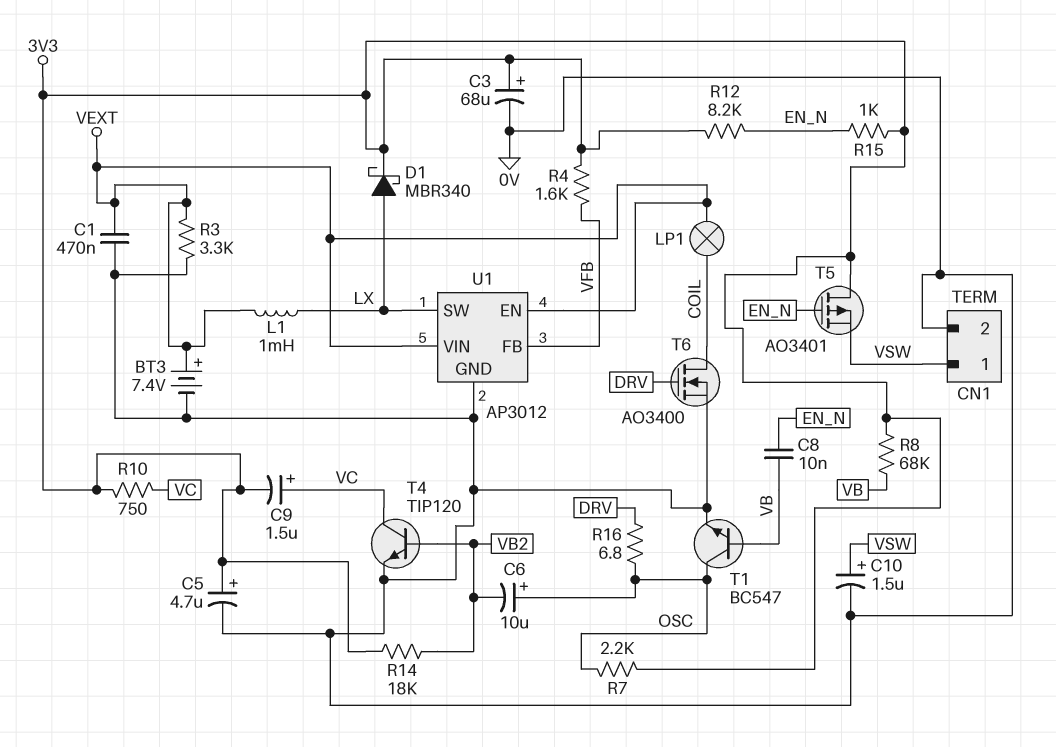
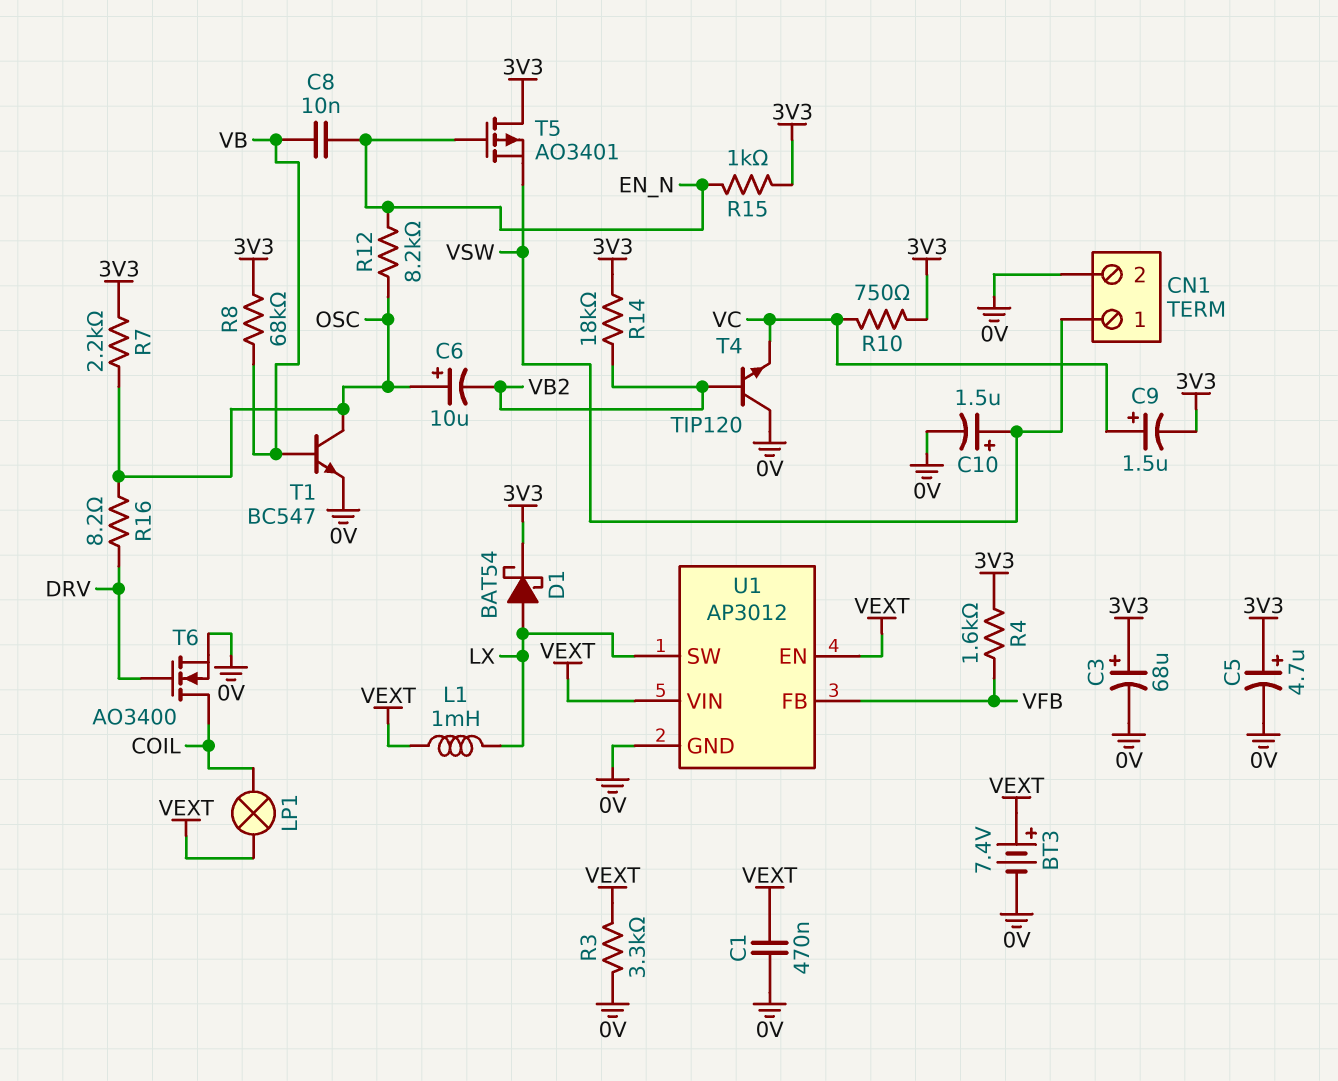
D1: schottky MBR340 (A LX, K 3V3) -> schottky BAT54 (A LX, K 3V3)
R12: 8.2k (3V3, EN_N) -> 8.2k (EN_N, OSC)
R16: 6.8 (DRV, OSC) -> 8.2 (DRV, OSC)
T4: NPN TIP120 (B VB2, C VC, E 0V) -> NPN TIP120 (B VB2, C 0V, E VC)

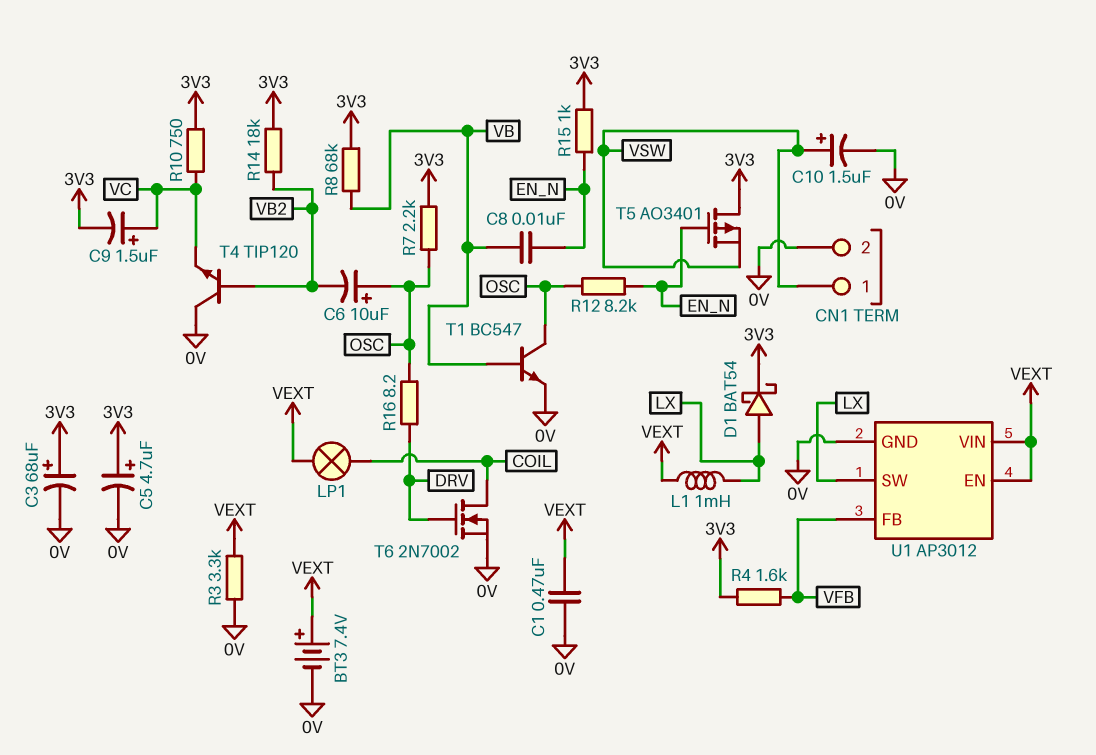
T6: NMOS AO3400 (G DRV, D COIL, S 0V) -> NMOS 2N7002 (G DRV, D COIL, S 0V)

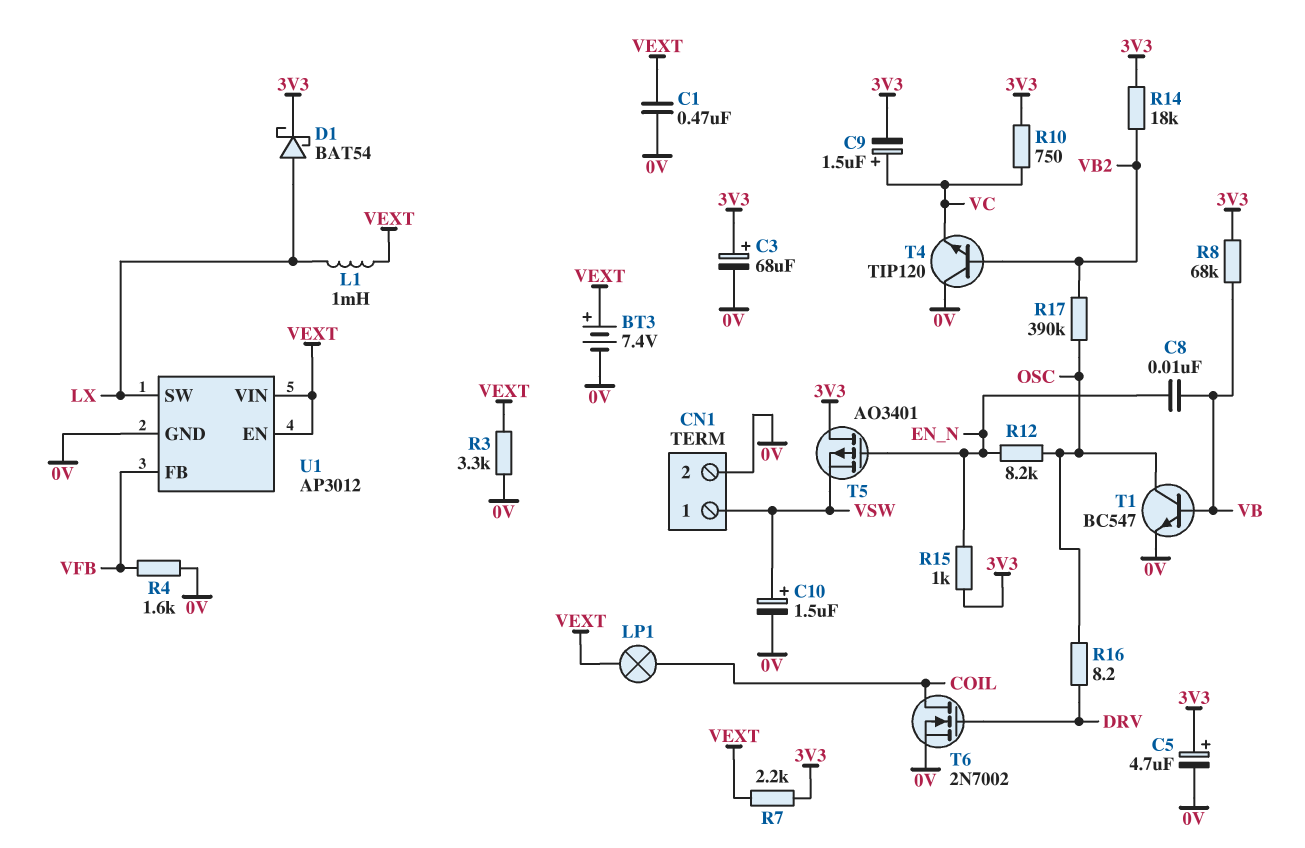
C6: 10uF (plus OSC, minus VB2) -> none
R4: 1.6k (3V3, VFB) -> 1.6k (0V, VFB)
R7: 2.2k (3V3, OSC) -> 2.2k (3V3, VEXT)
R17: none -> 390k (OSC, VB2)

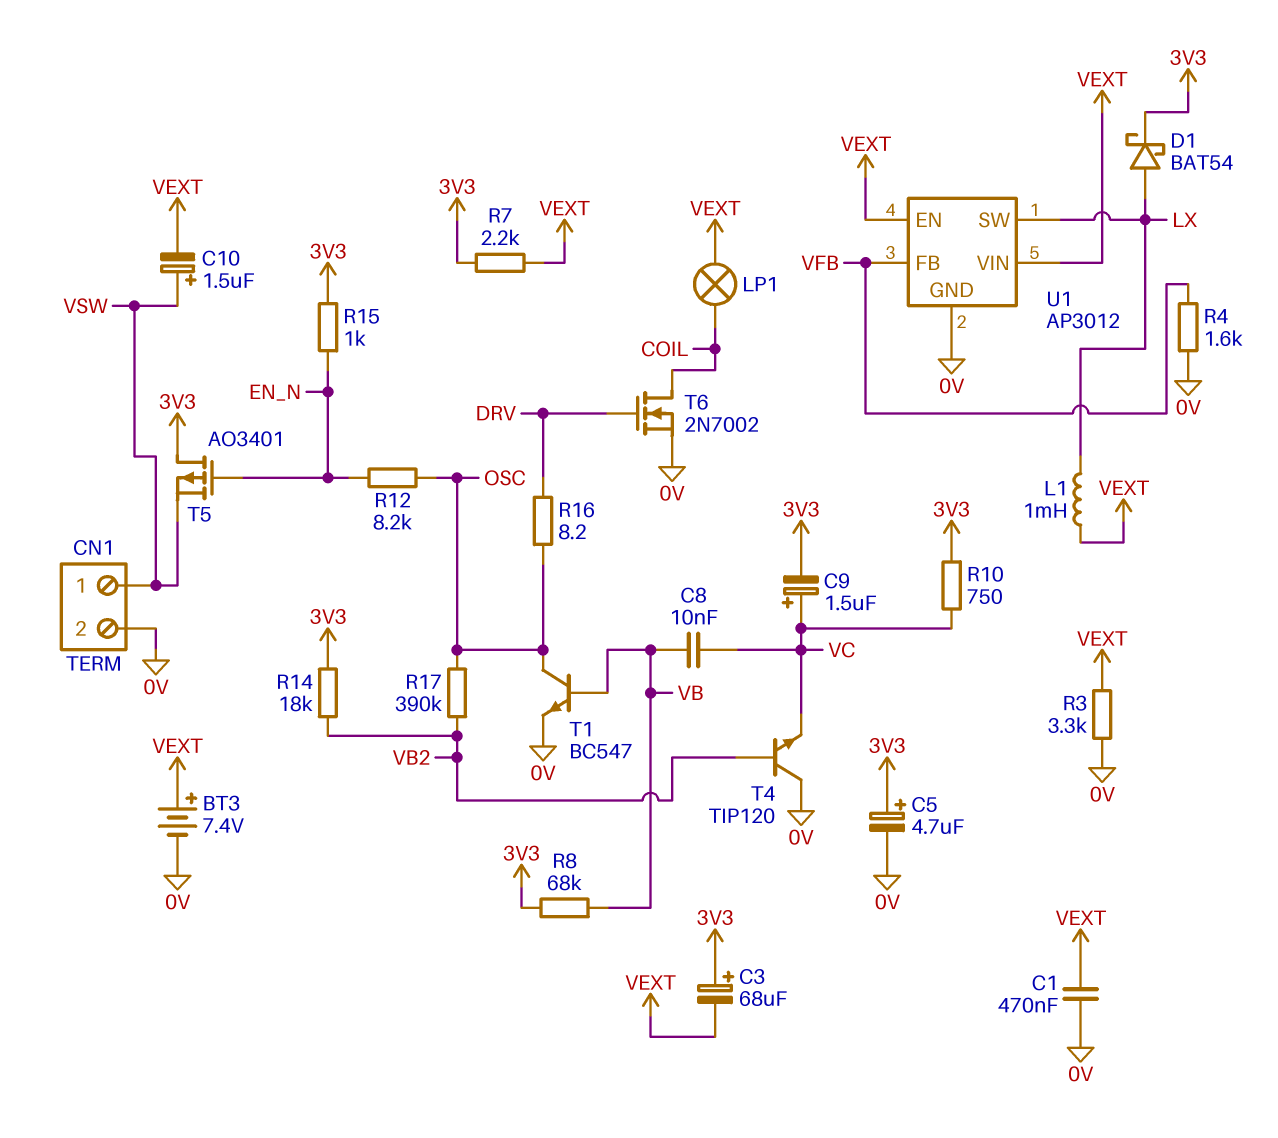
C3: 68uF (plus 3V3, minus 0V) -> 68uF (plus 3V3, minus VEXT)
C8: 10nF (EN_N, VB) -> 10nF (VB, VC)
C10: 1.5uF (plus VSW, minus 0V) -> 1.5uF (plus VSW, minus VEXT)

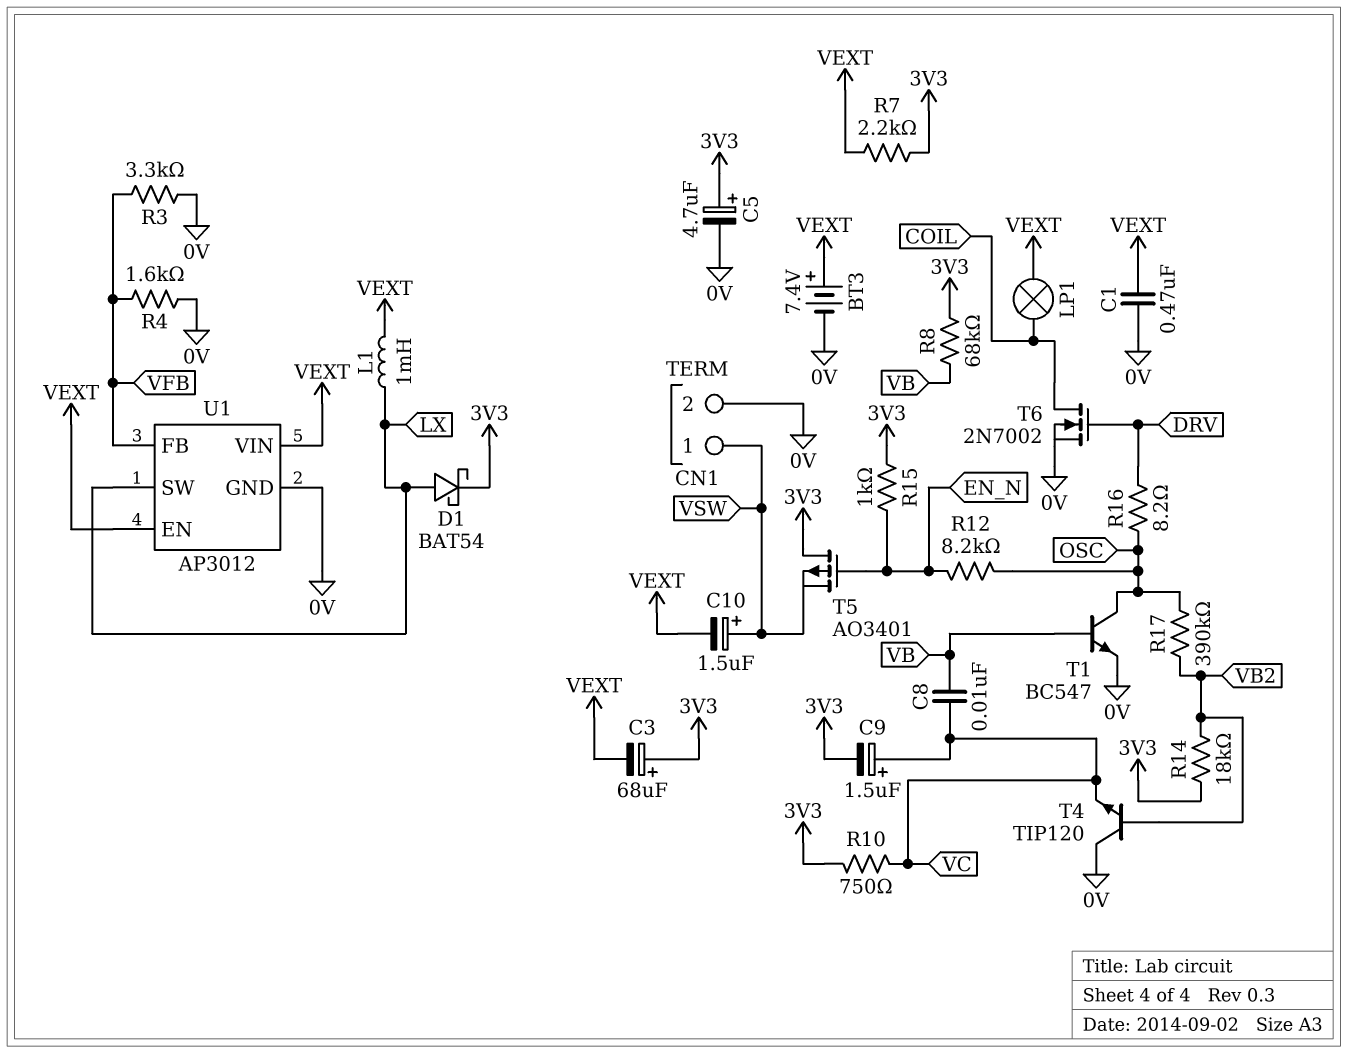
R3: 3.3k (0V, VEXT) -> 3.3k (0V, VFB)

